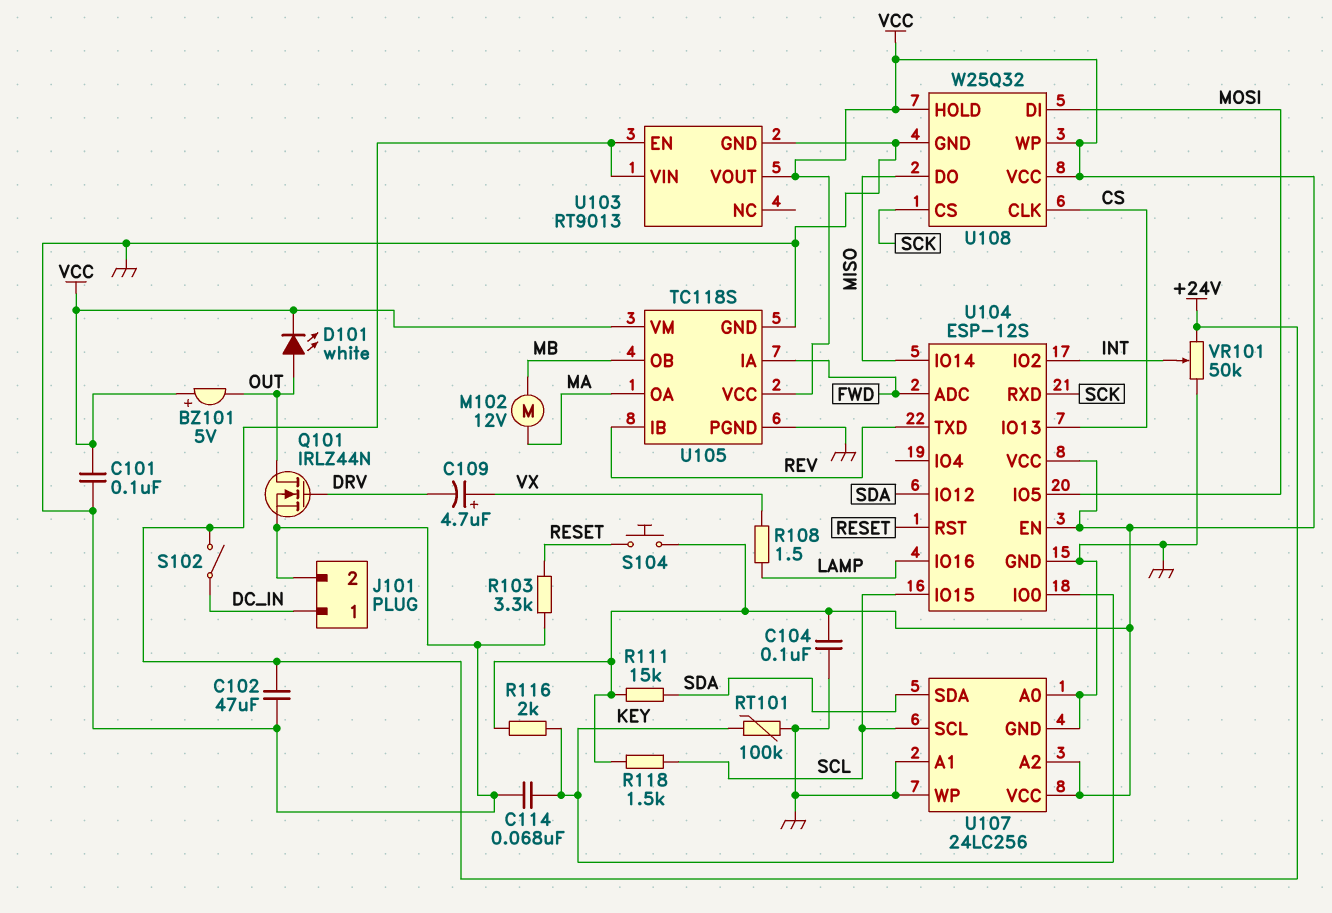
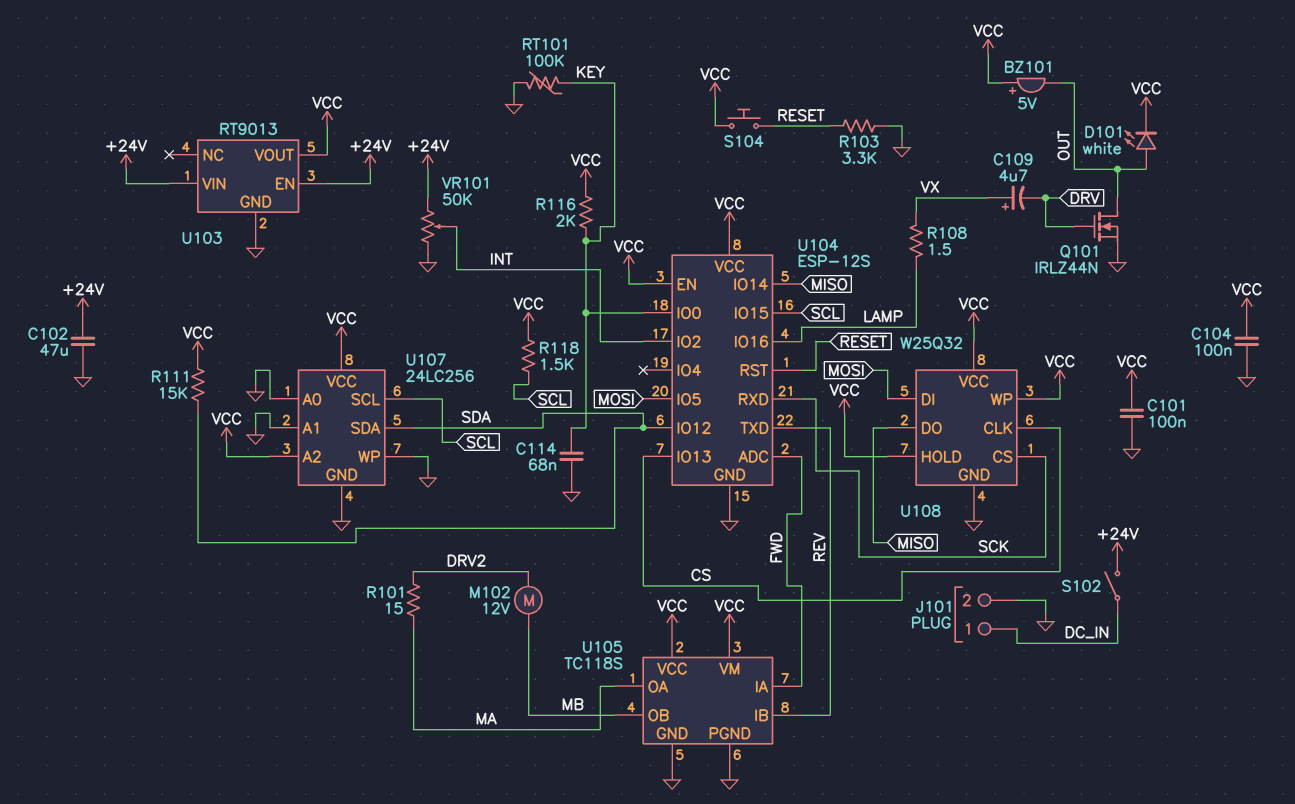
M102: motor 12V (MA, MB) -> motor 12V (DRV2, MB)
R101: none -> 15 (DRV2, MA)

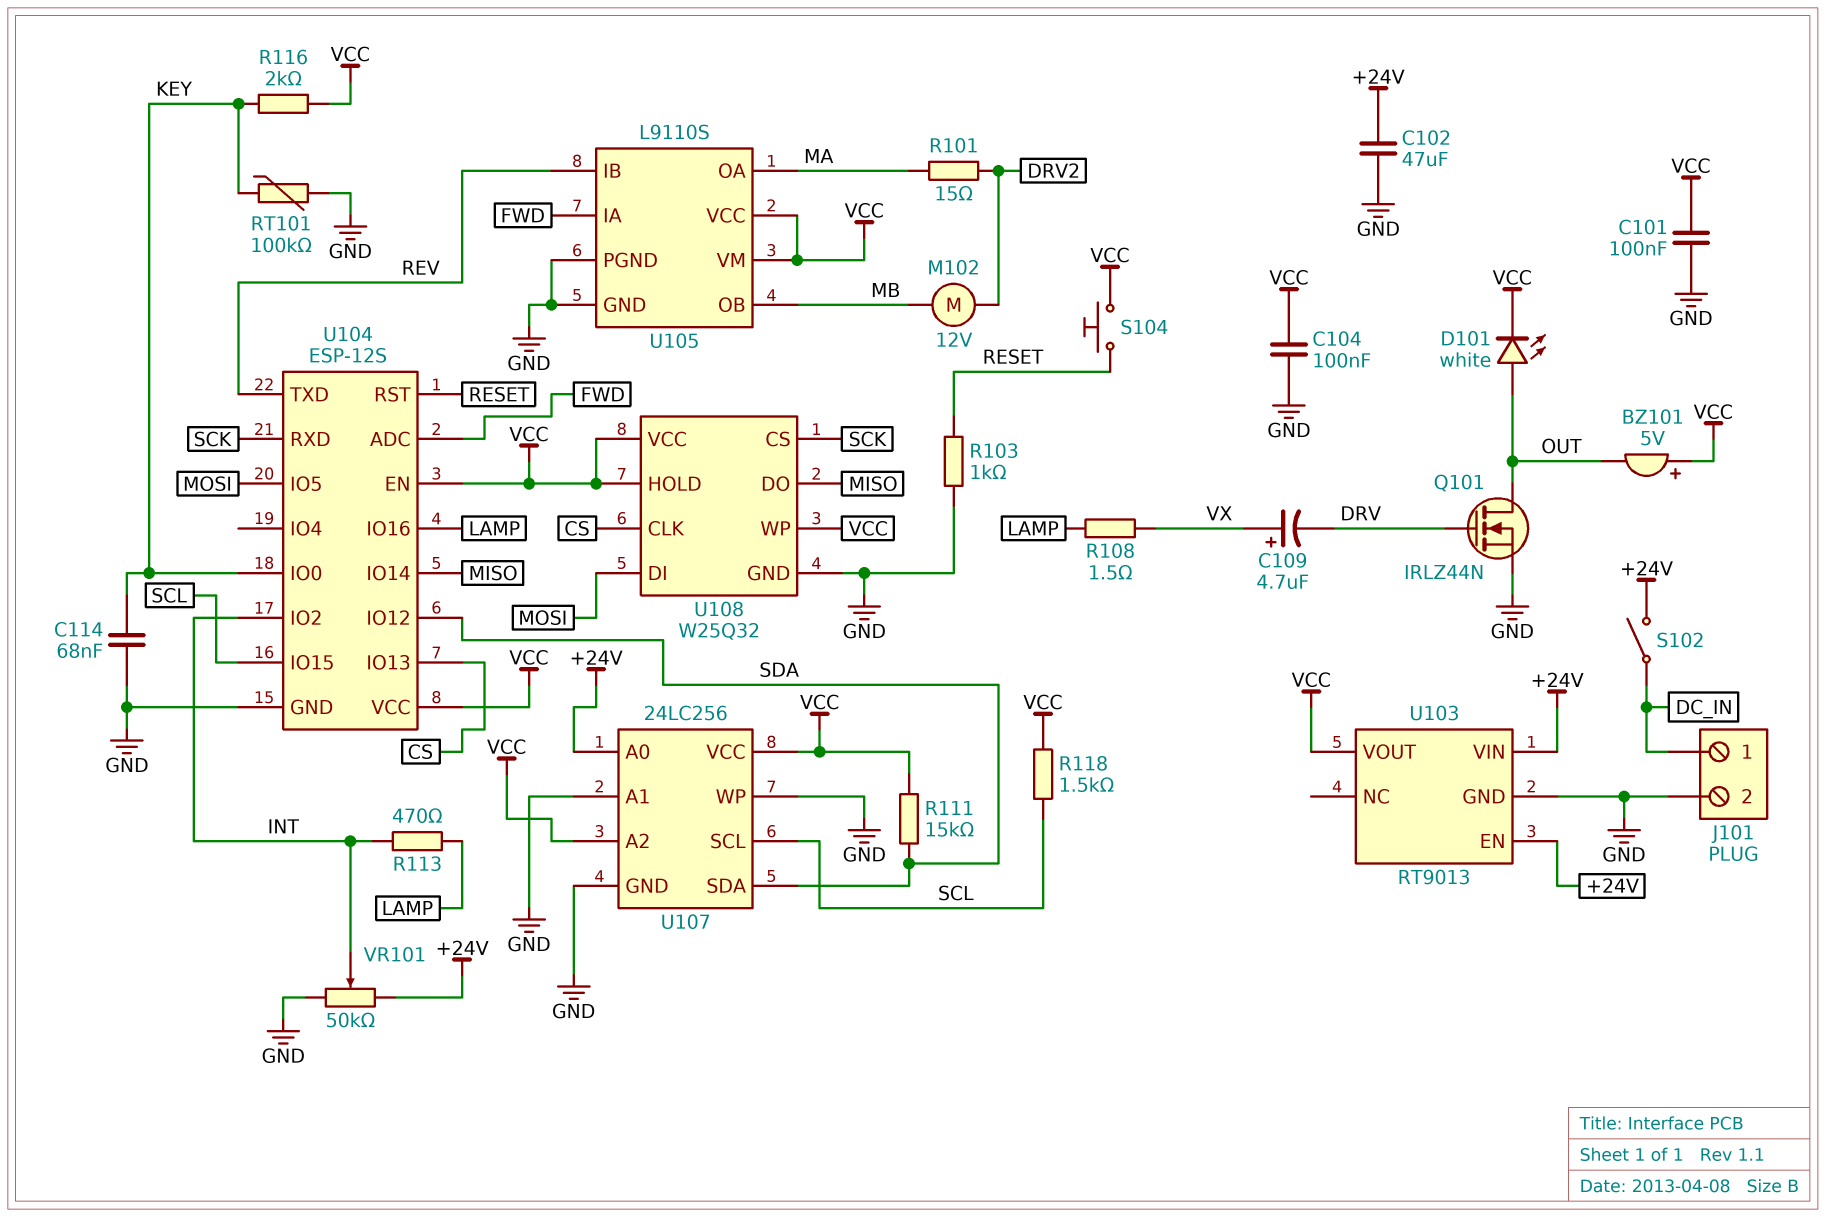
R103: 3.3k (GND, RESET) -> 1k (GND, RESET)
R113: none -> 470 (INT, LAMP)
U105: TC118S -> L9110S
U107 pin A0: GND -> +24V

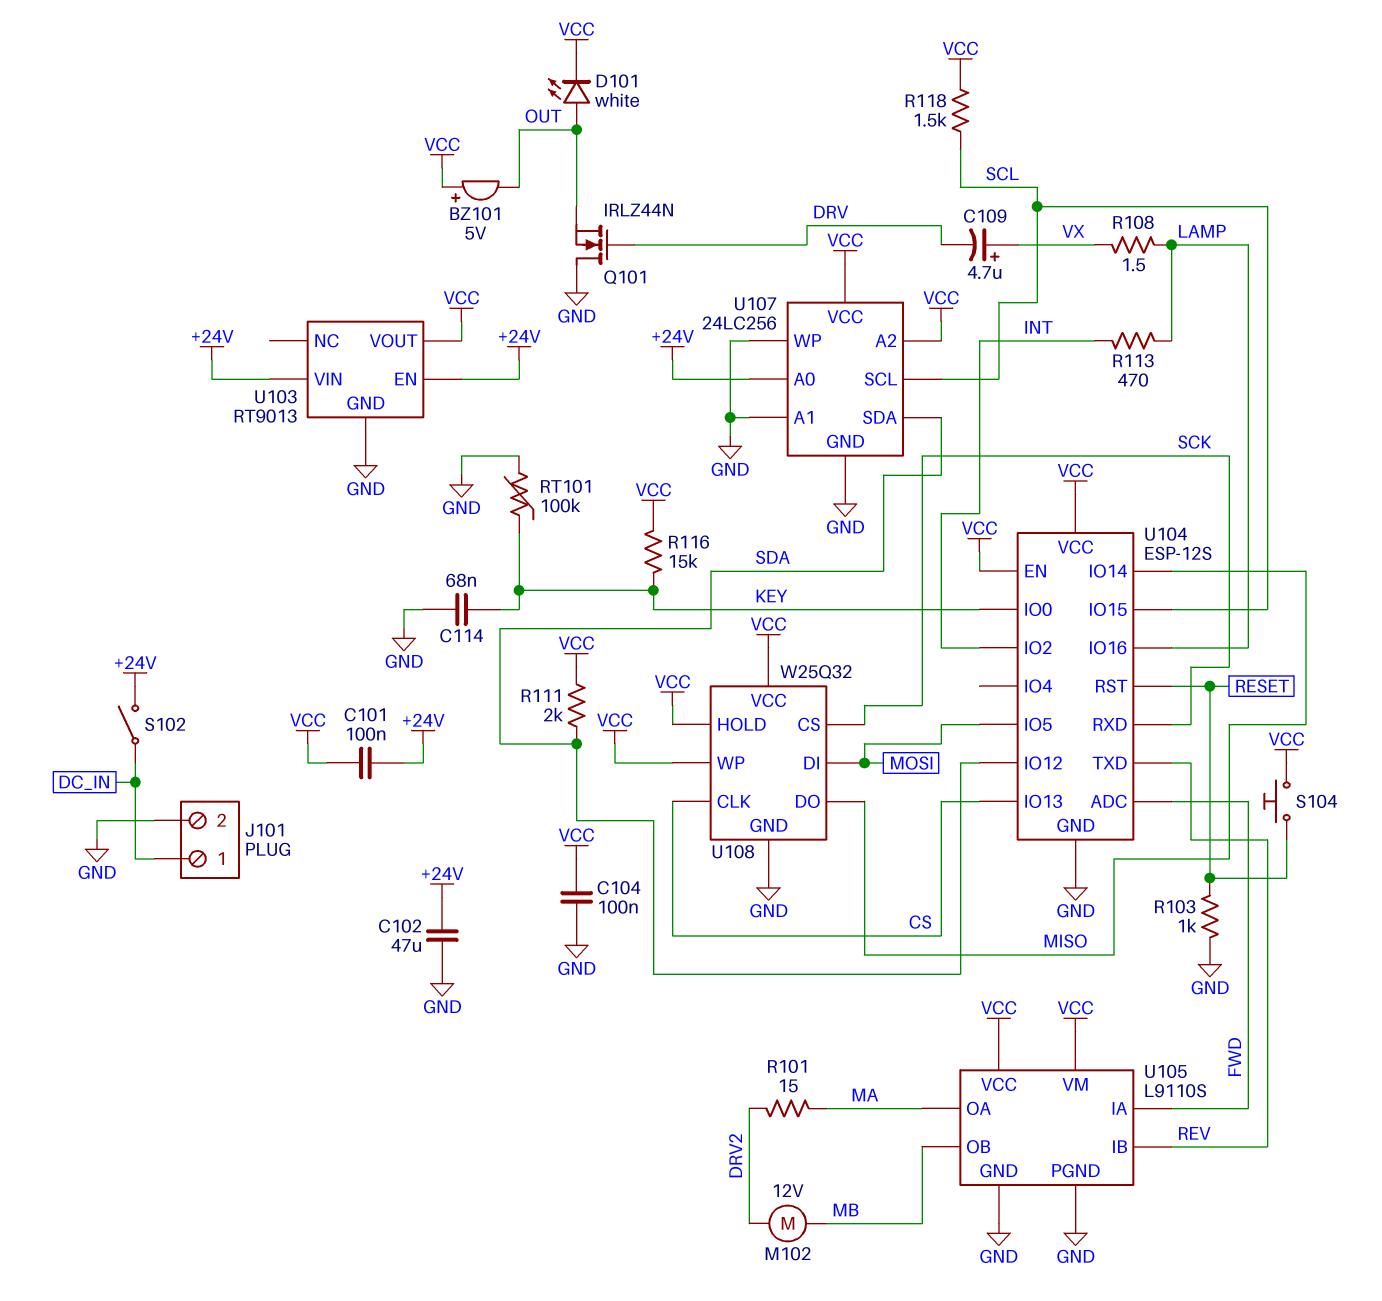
C101: 100nF (GND, VCC) -> 100nF (+24V, VCC)
Q101: NMOS IRLZ44N (G DRV, D OUT, S GND) -> NMOS IRLZ44N (G DRV, D GND, S OUT)
R111: 15k (SDA, VCC) -> 2k (SDA, VCC)
R116: 2k (KEY, VCC) -> 15k (KEY, VCC)
VR101: 50k (+24V, GND, wiper INT) -> none

